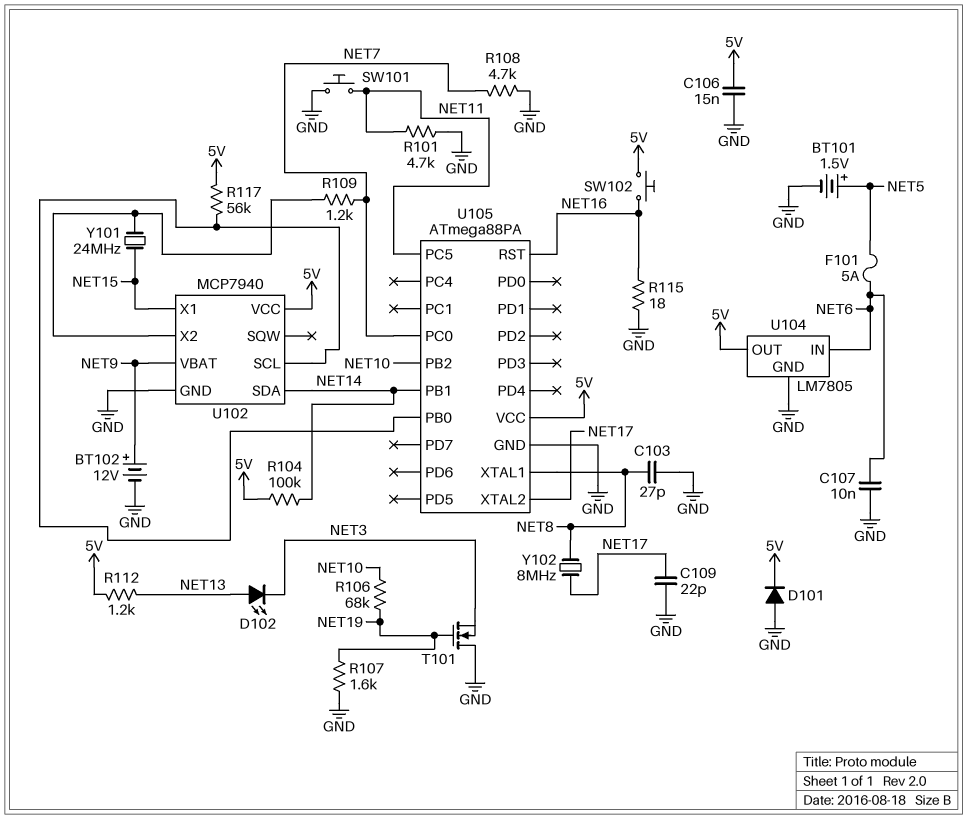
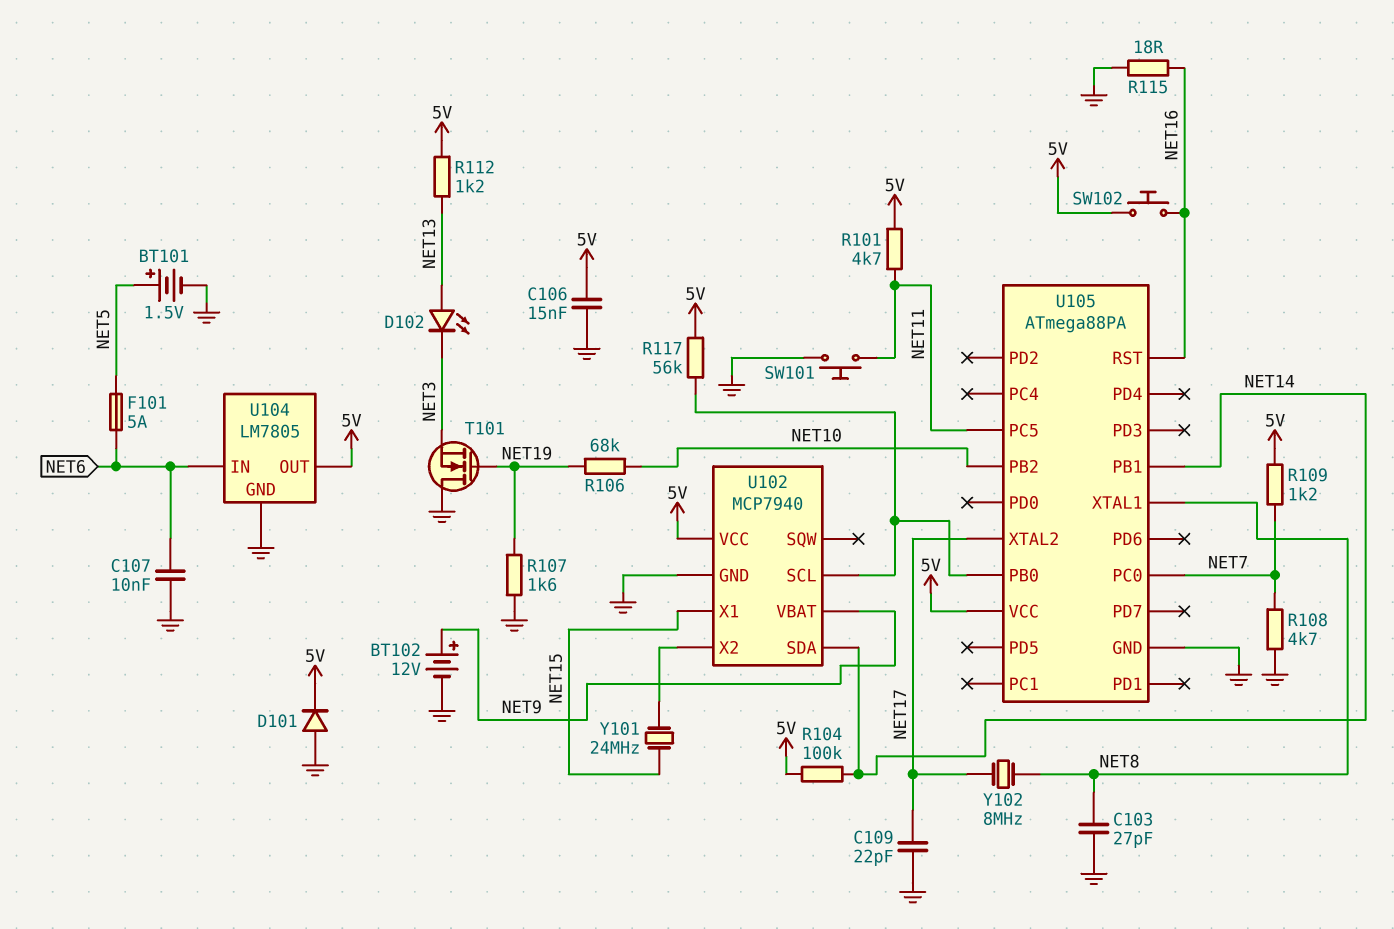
R101: 4.7k (GND, NET11) -> 4.7k (5V, NET11)
R109: 1.2k (NET7, U102/X2) -> 1.2k (5V, NET7)

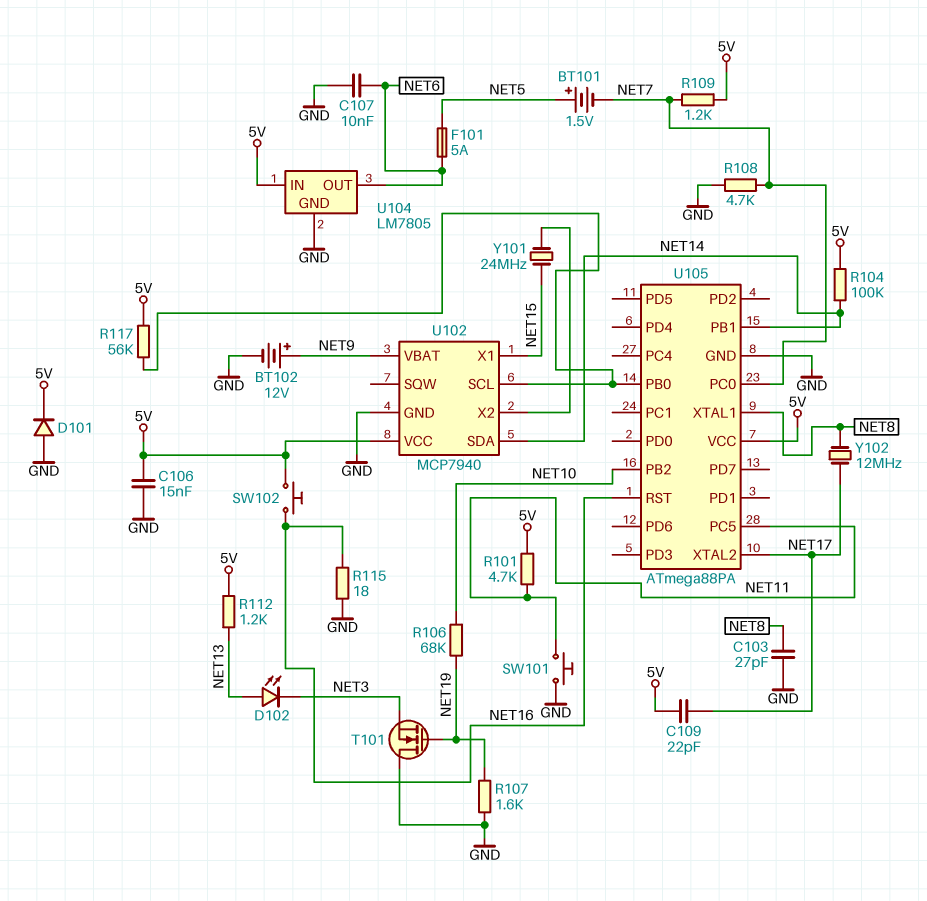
BT101: 1.5V (plus NET5, minus GND) -> 1.5V (plus NET5, minus NET7)
C109: 22pF (GND, NET17) -> 22pF (5V, NET17)
U104 pin IN: NET6 -> 5V
U104 pin OUT: 5V -> NET6
Y102: 8MHz (NET8, NET17) -> 12MHz (NET8, NET17)

